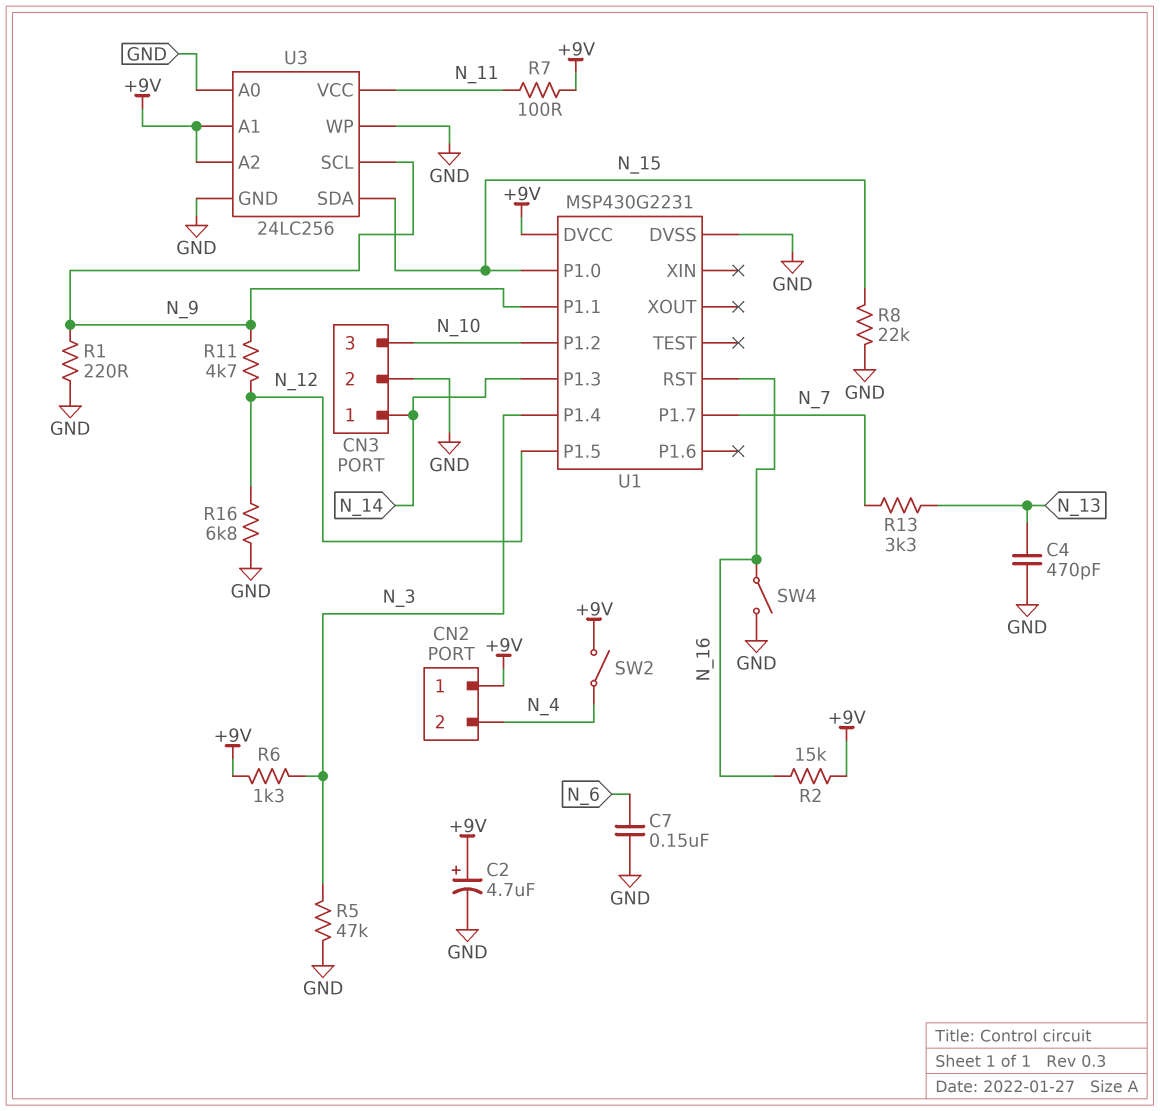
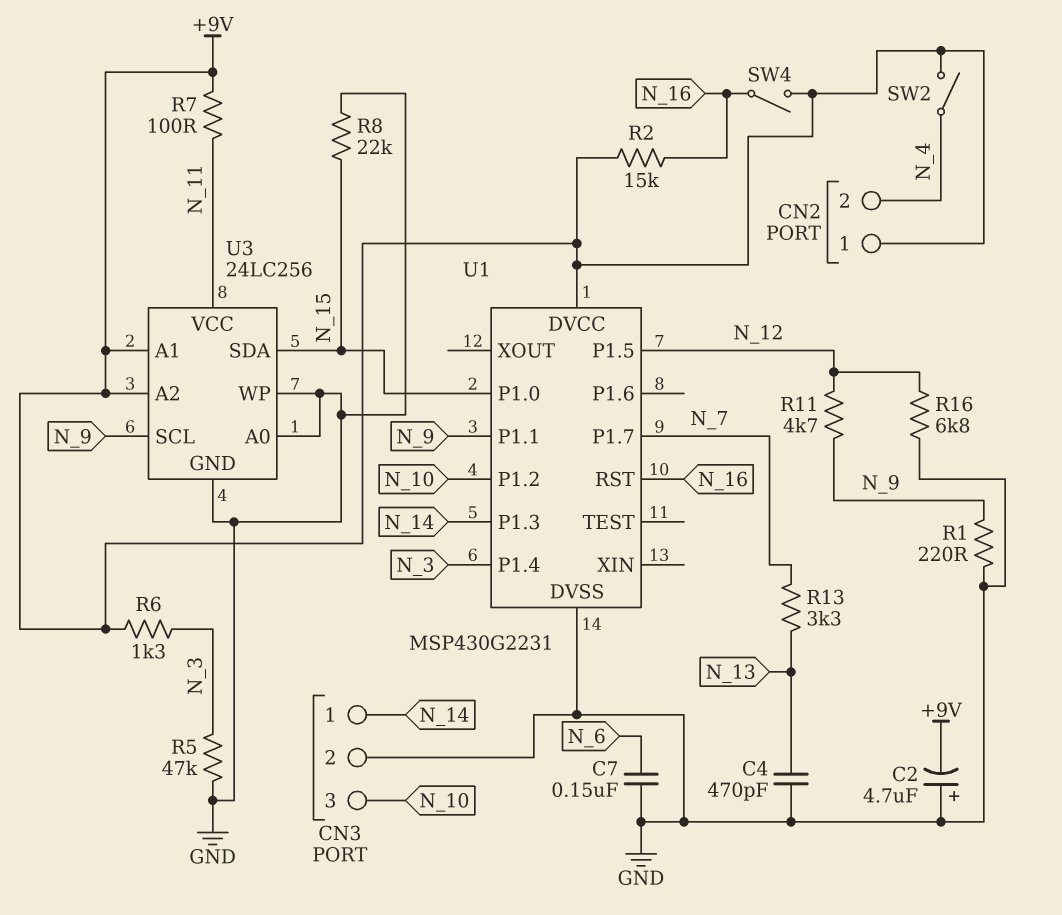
C2: 4.7uF (plus +9V, minus GND) -> 4.7uF (plus GND, minus +9V)
SW4: switch (GND, N_16) -> switch (+9V, N_16)

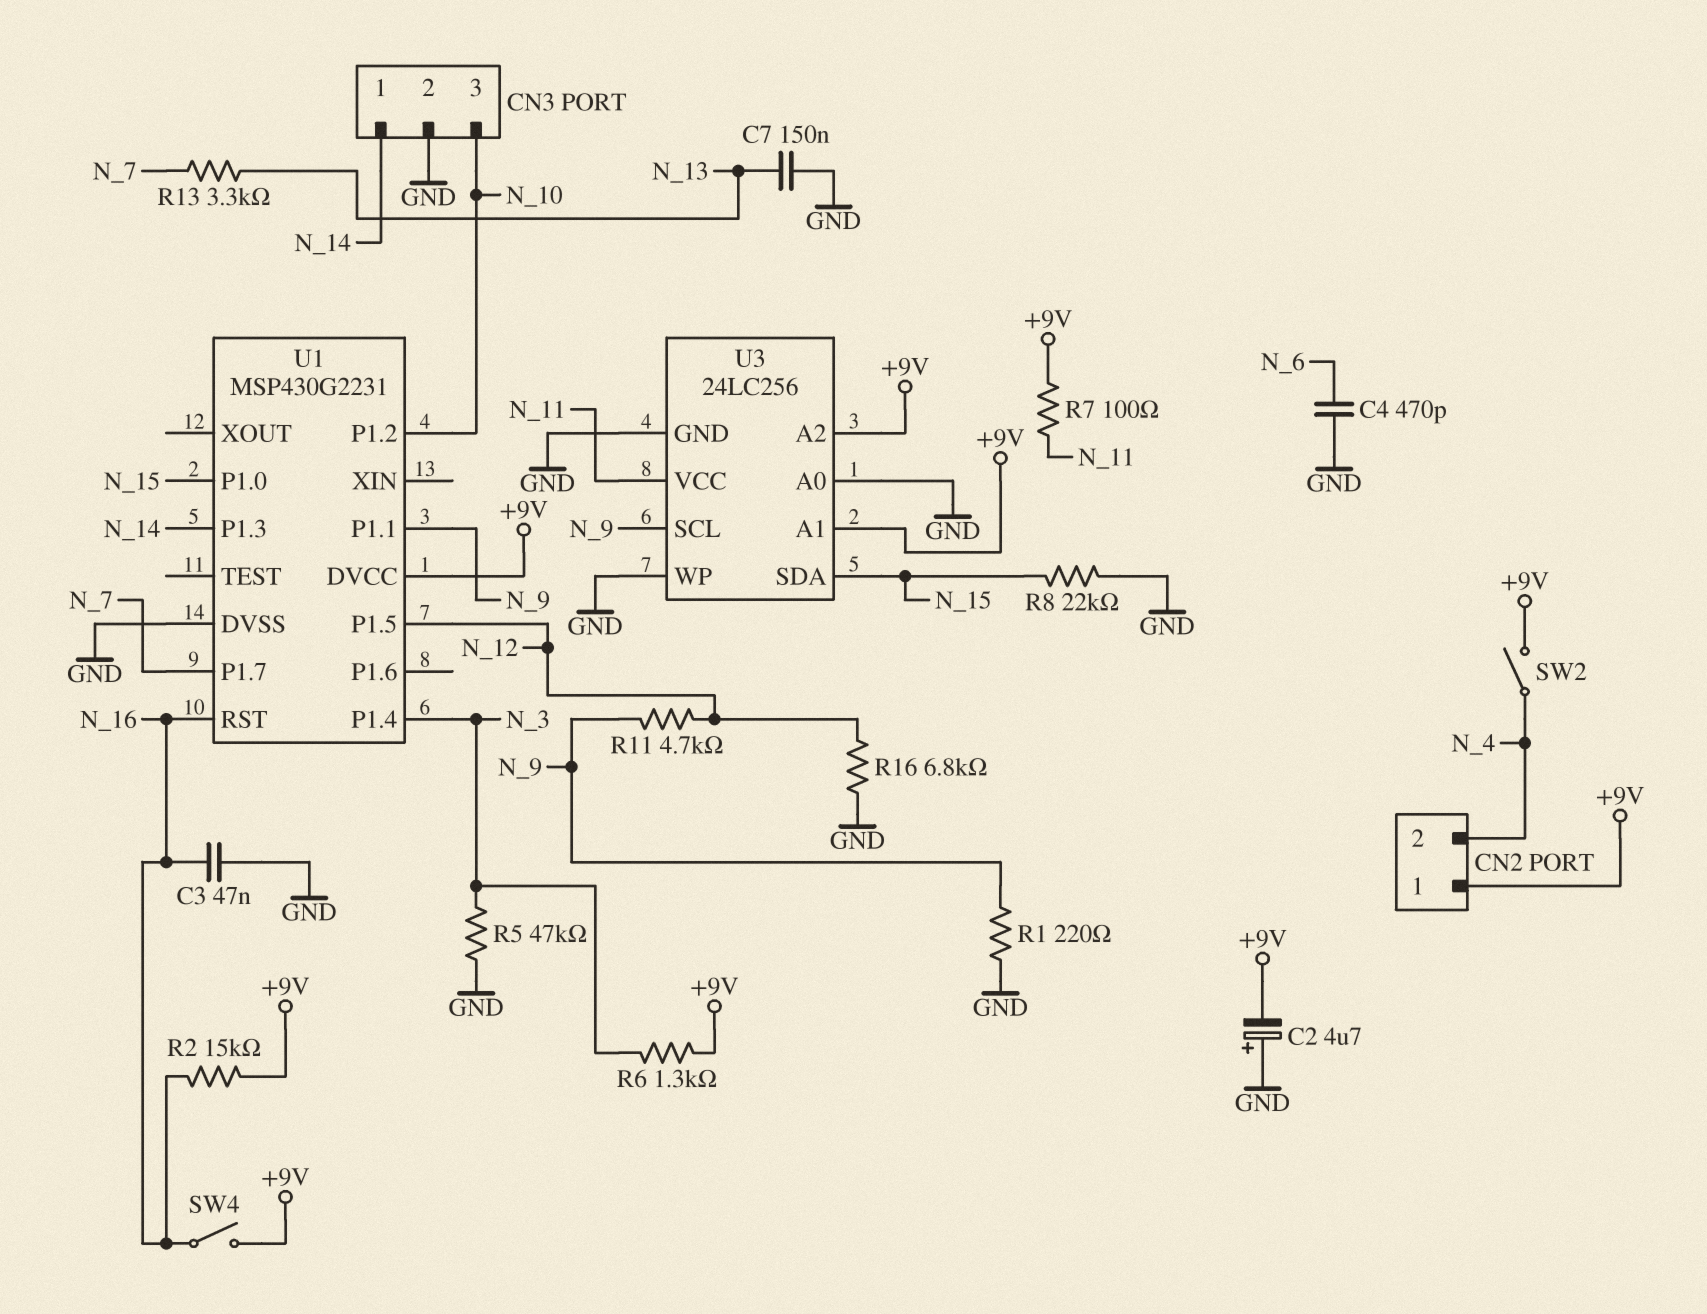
C3: none -> 47nF (GND, N_16)
C4: 470pF (GND, N_13) -> 470pF (GND, N_6)
C7: 150nF (GND, N_6) -> 150nF (GND, N_13)

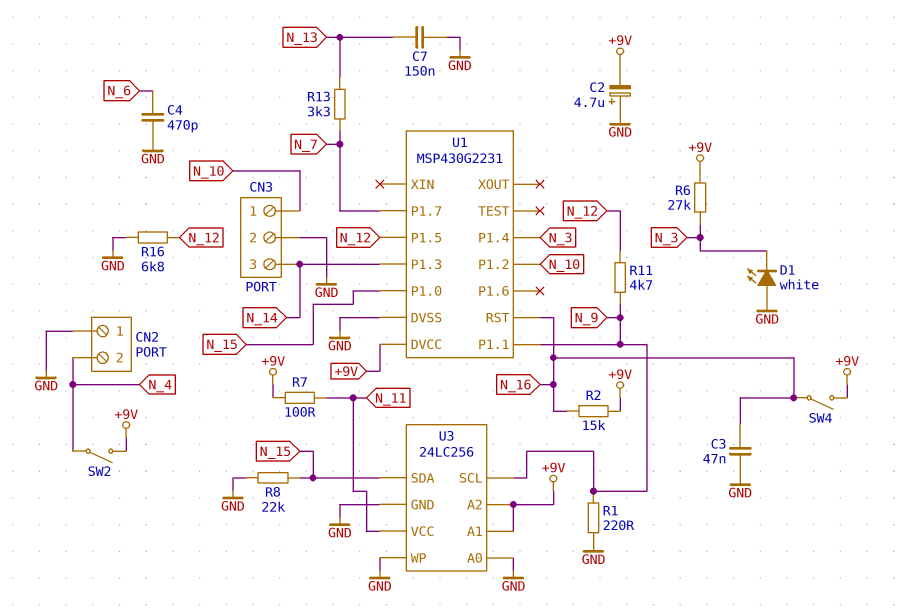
CN2 pin 1: +9V -> GND
CN3 pin 1: N_14 -> N_10
CN3 pin 3: N_10 -> N_14
D1: none -> LED white (A GND, K N_3)
R5: 47k (GND, N_3) -> none
R6: 1.3k (+9V, N_3) -> 27k (+9V, N_3)

